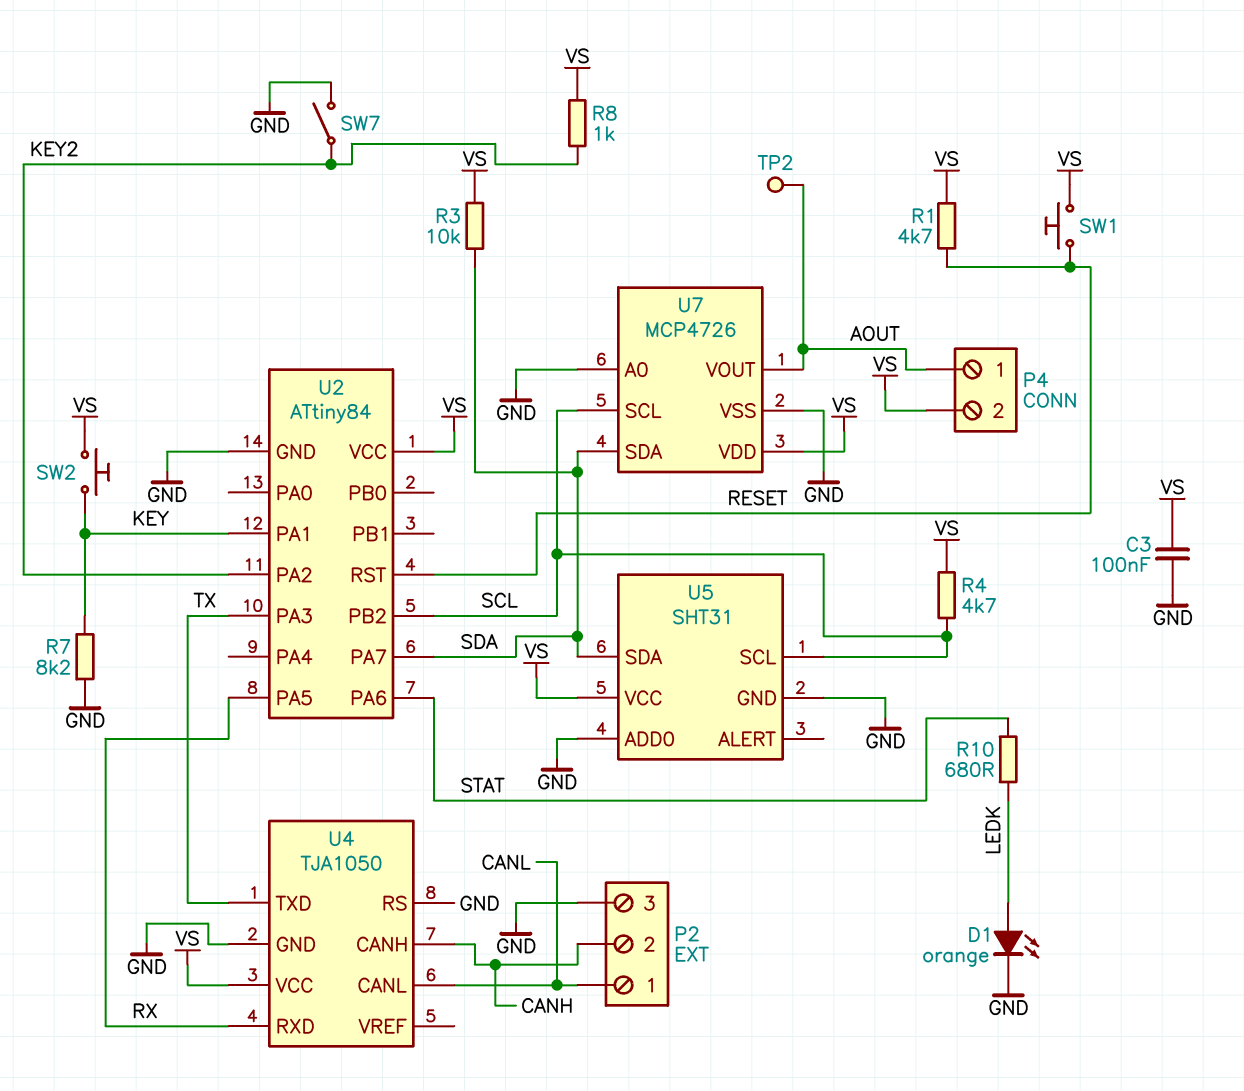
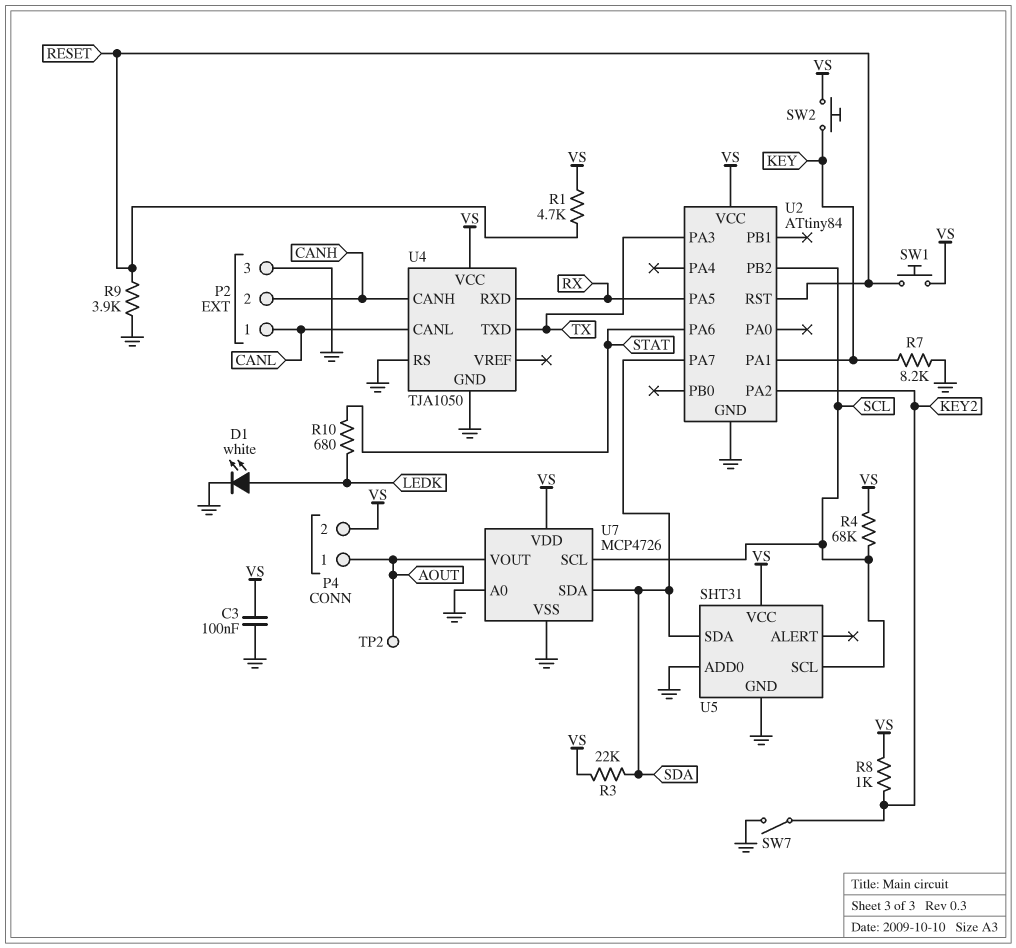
D1: LED orange (A LEDK, K GND) -> LED white (A LEDK, K GND)
R3: 10k (SDA, VS) -> 22k (SDA, VS)
R4: 4.7k (SCL, VS) -> 68k (SCL, VS)
R9: none -> 3.9k (GND, RESET)

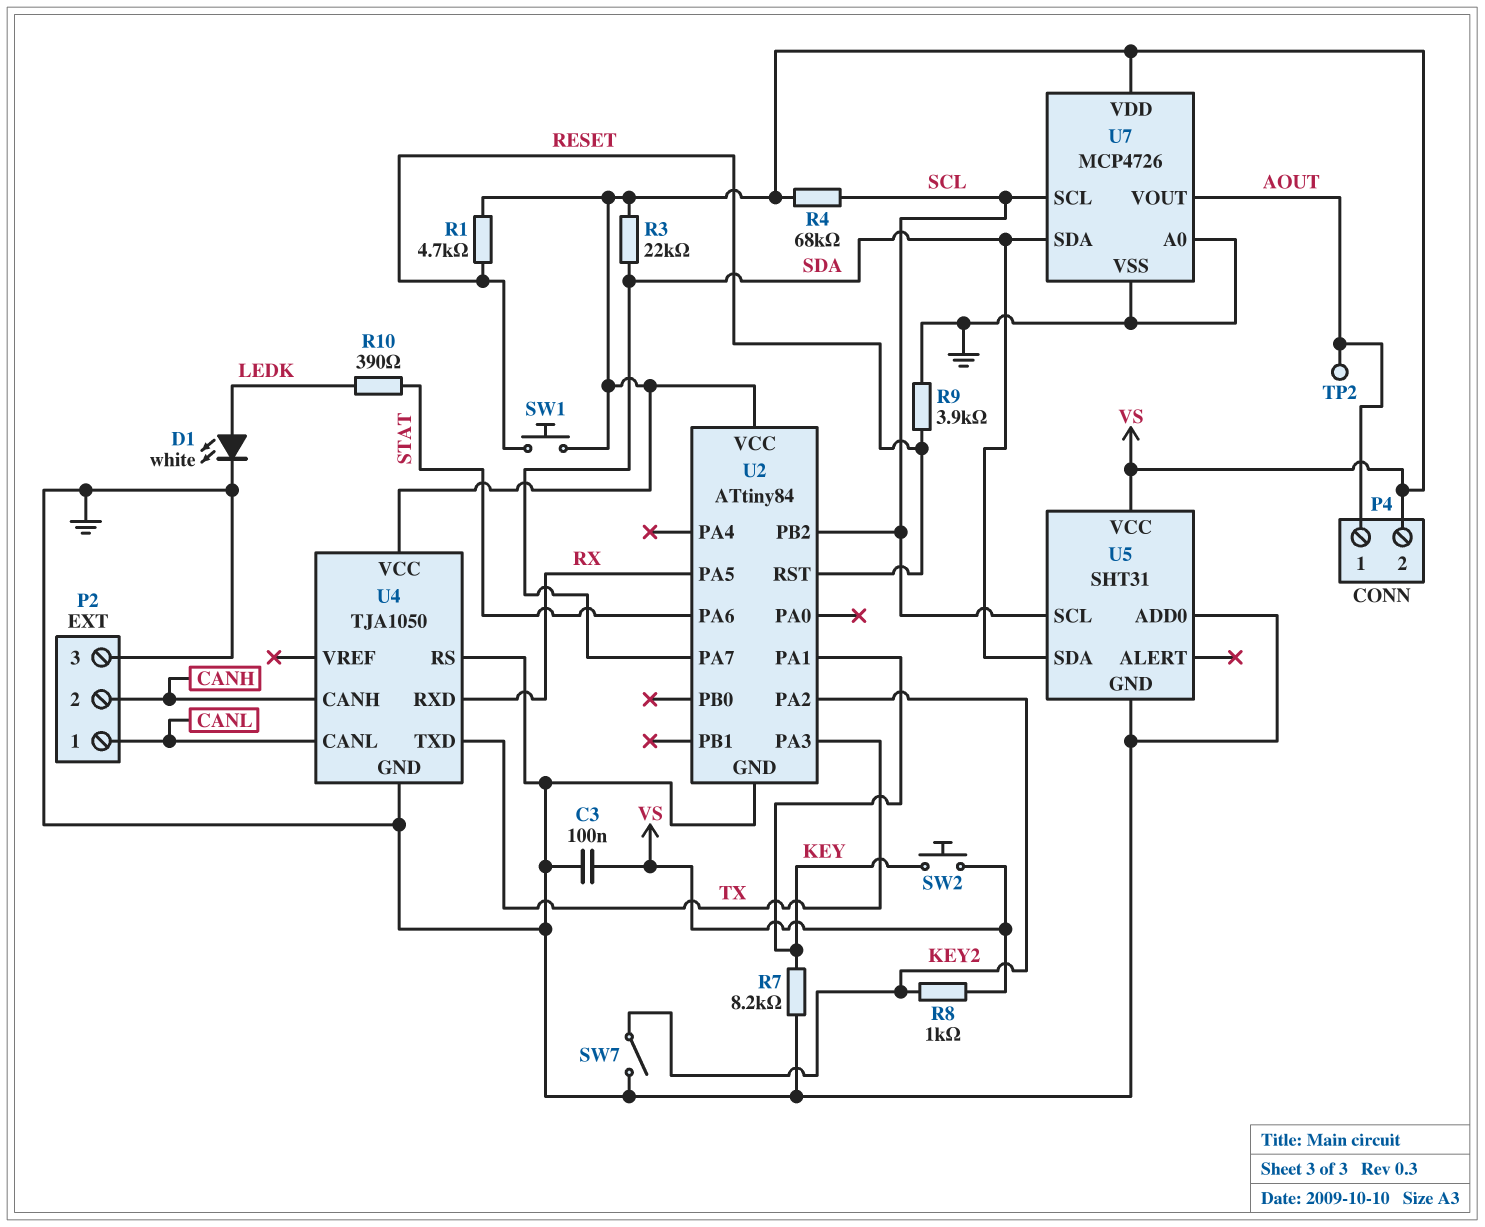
R10: 680 (LEDK, STAT) -> 390 (LEDK, STAT)

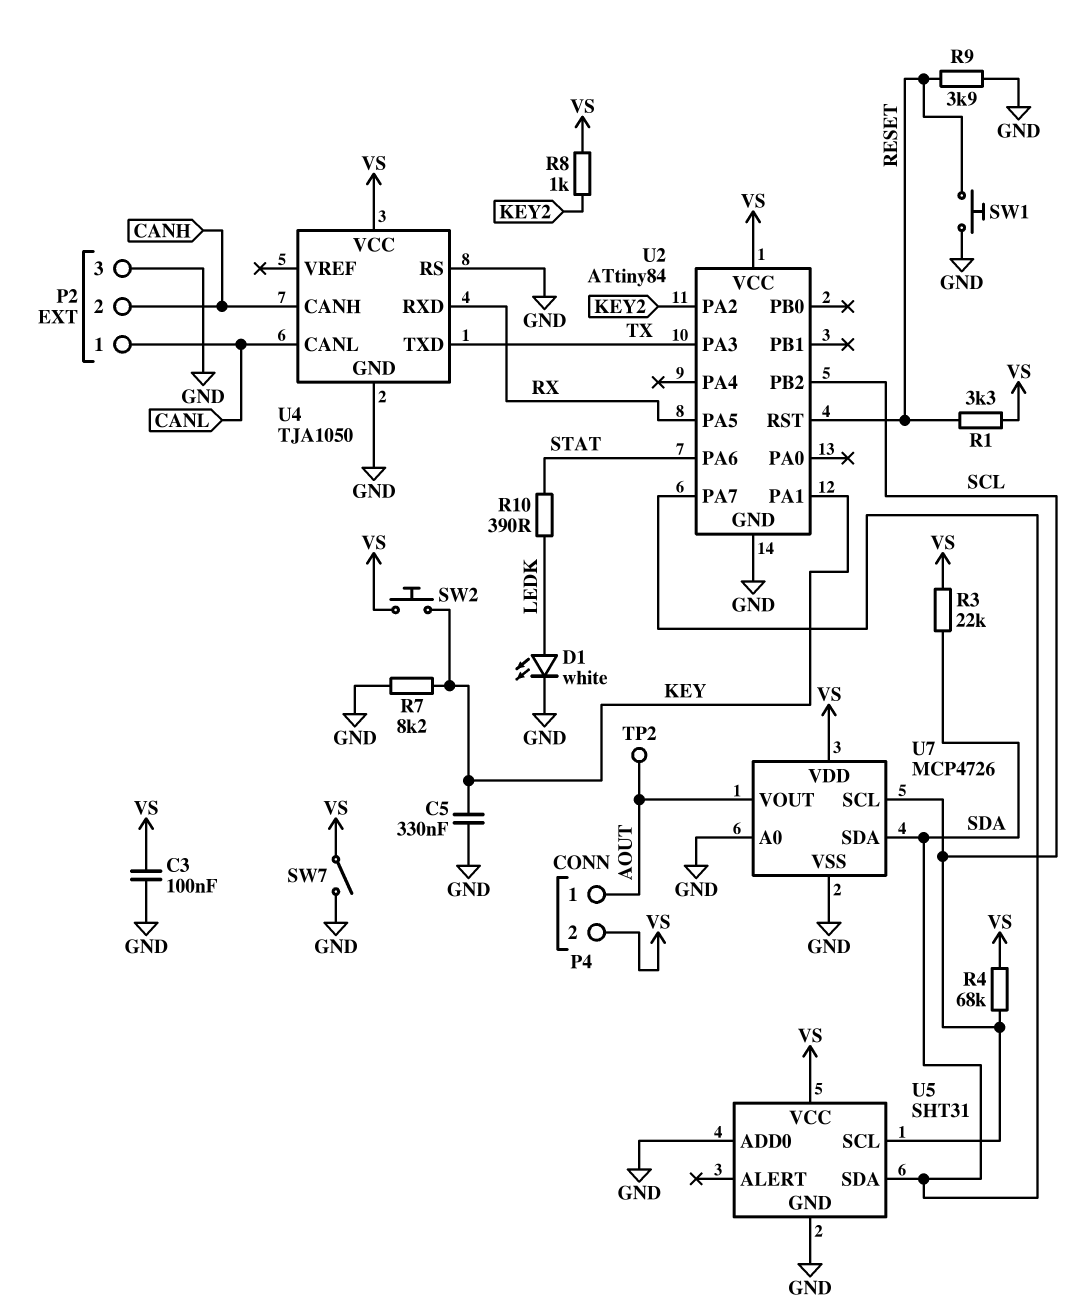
C5: none -> 330nF (GND, KEY)
R1: 4.7k (RESET, VS) -> 3.3k (RESET, VS)
SW1: button (RESET, VS) -> button (GND, RESET)
SW7: switch (GND, KEY2) -> switch (GND, VS)

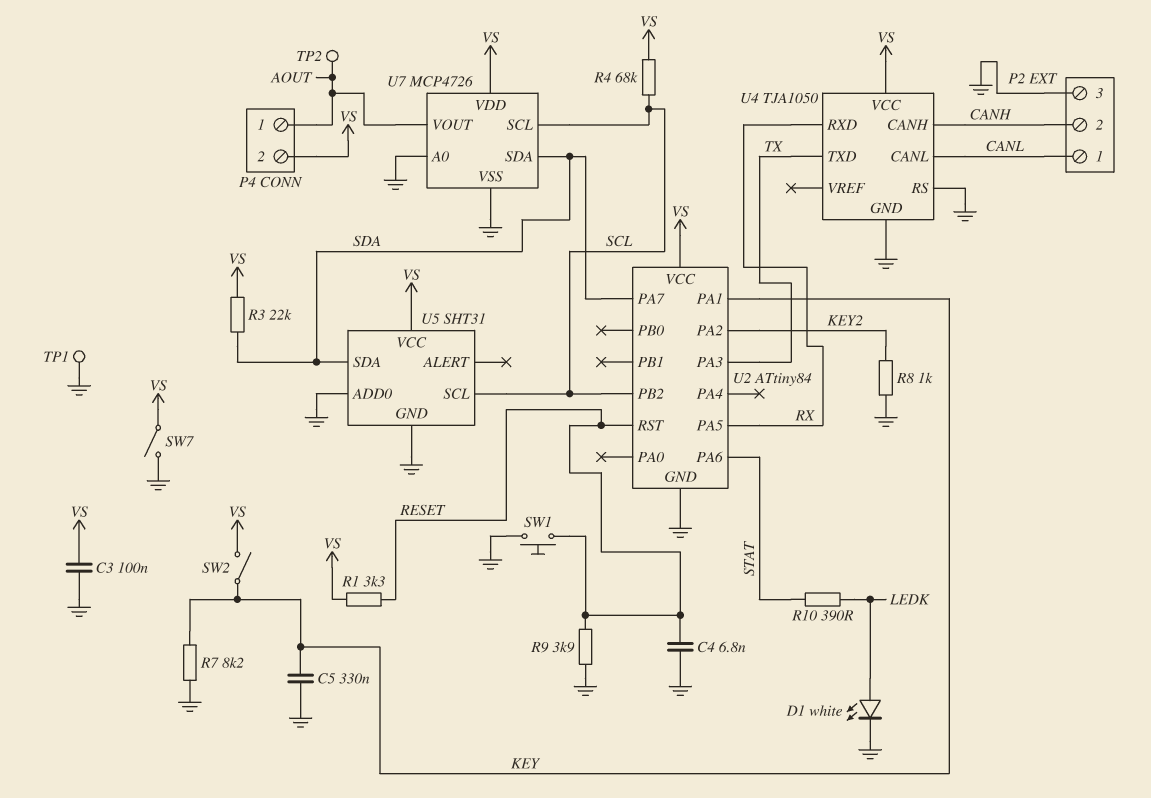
C4: none -> 6.8nF (GND, RESET)
R8: 1k (KEY2, VS) -> 1k (GND, KEY2)
SW2: button (KEY, VS) -> switch (KEY, VS)
TP1: none -> test point (GND)

